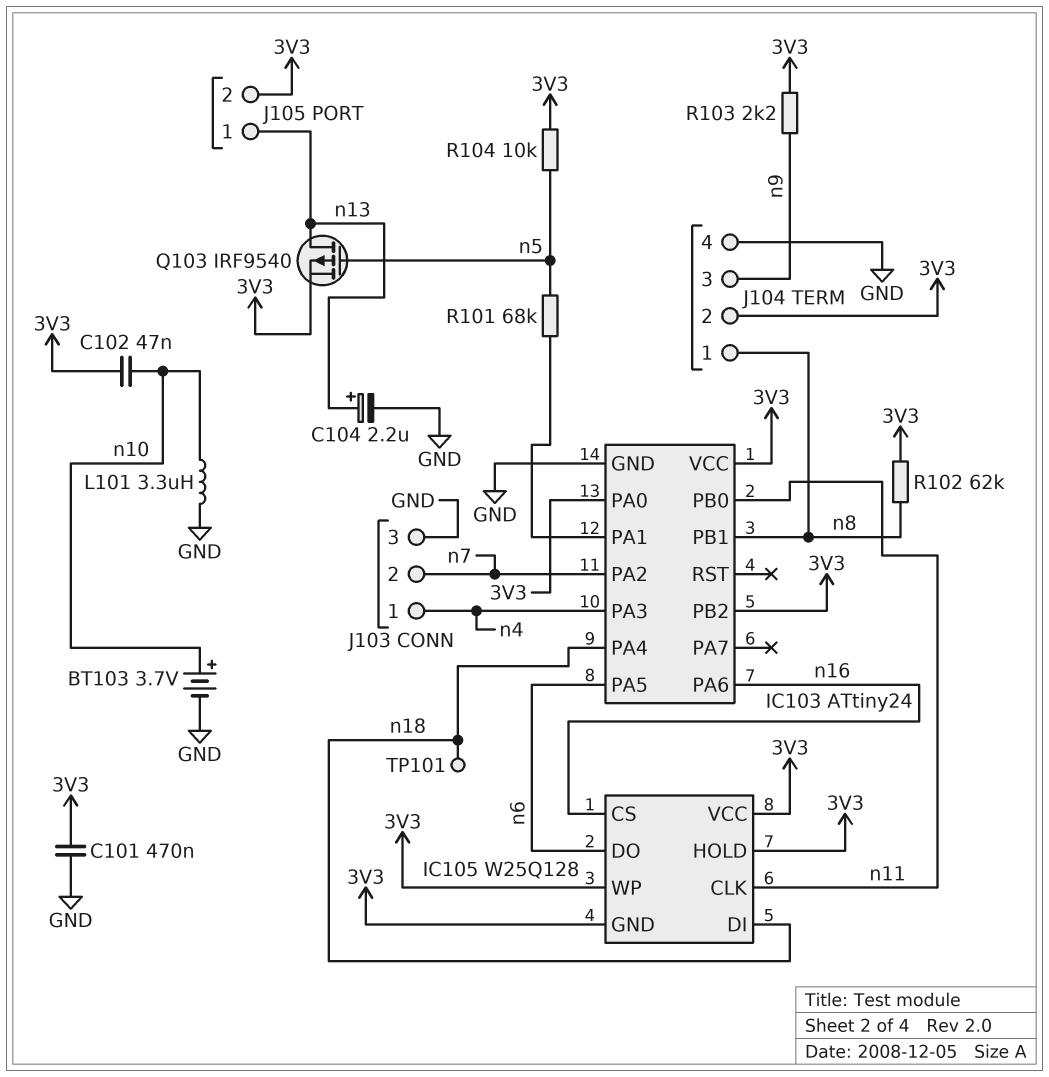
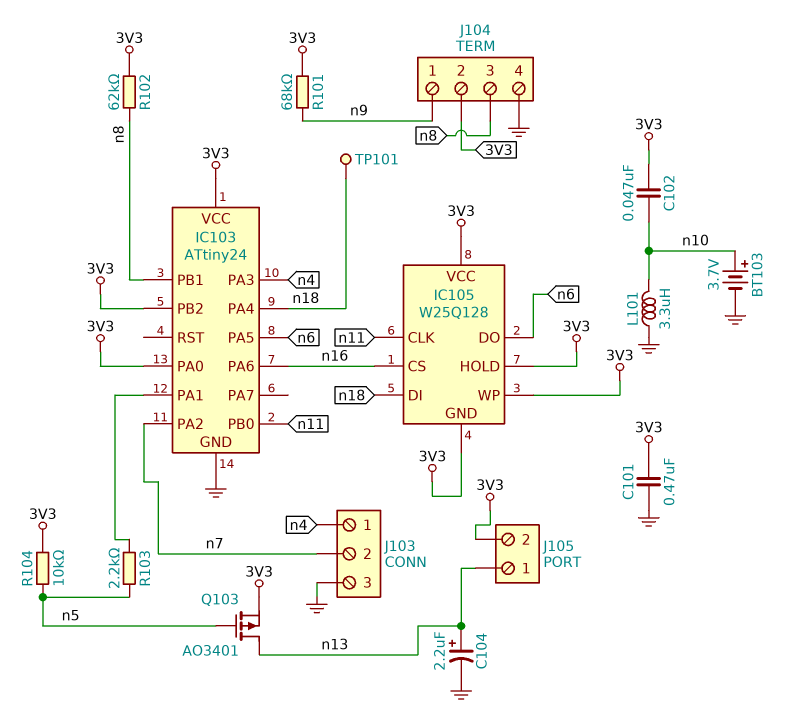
J104 pin 1: n8 -> n9
J104 pin 3: n9 -> n8
Q103: PMOS IRF9540 (G n5, D n13, S 3V3) -> PMOS AO3401 (G n5, D n13, S 3V3)
R101: 68k (IC103/PA1, n5) -> 68k (3V3, n9)
R103: 2.2k (3V3, n9) -> 2.2k (IC103/PA1, n5)

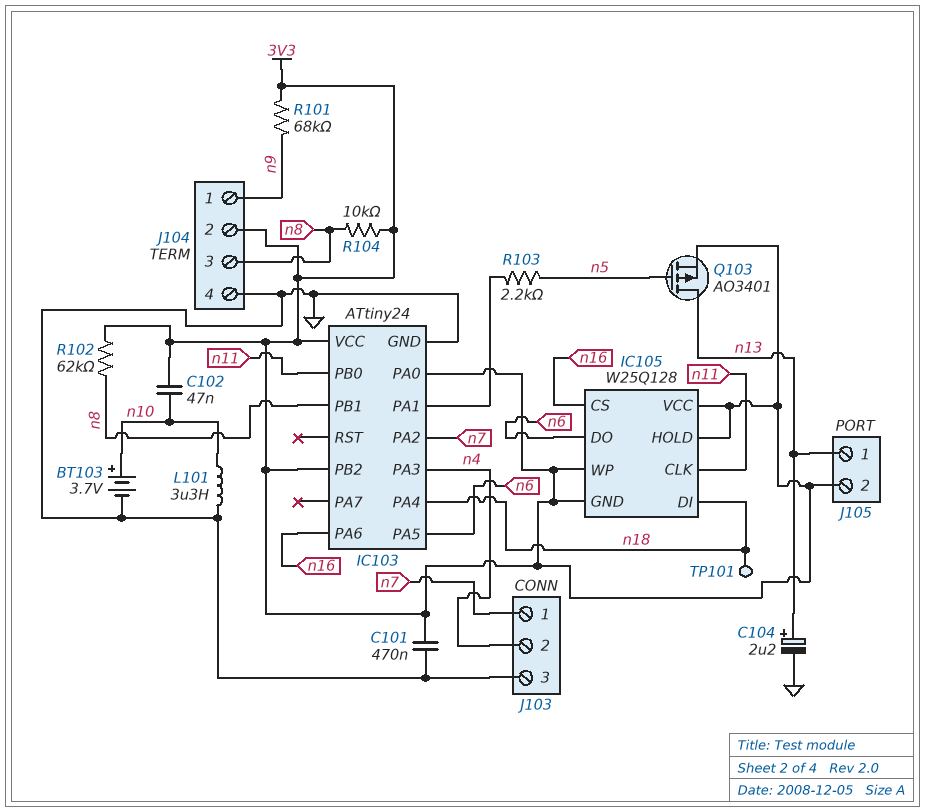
J103 pin 1: n4 -> n7
J103 pin 2: n7 -> n4
R104: 10k (3V3, n5) -> 10k (3V3, n8)

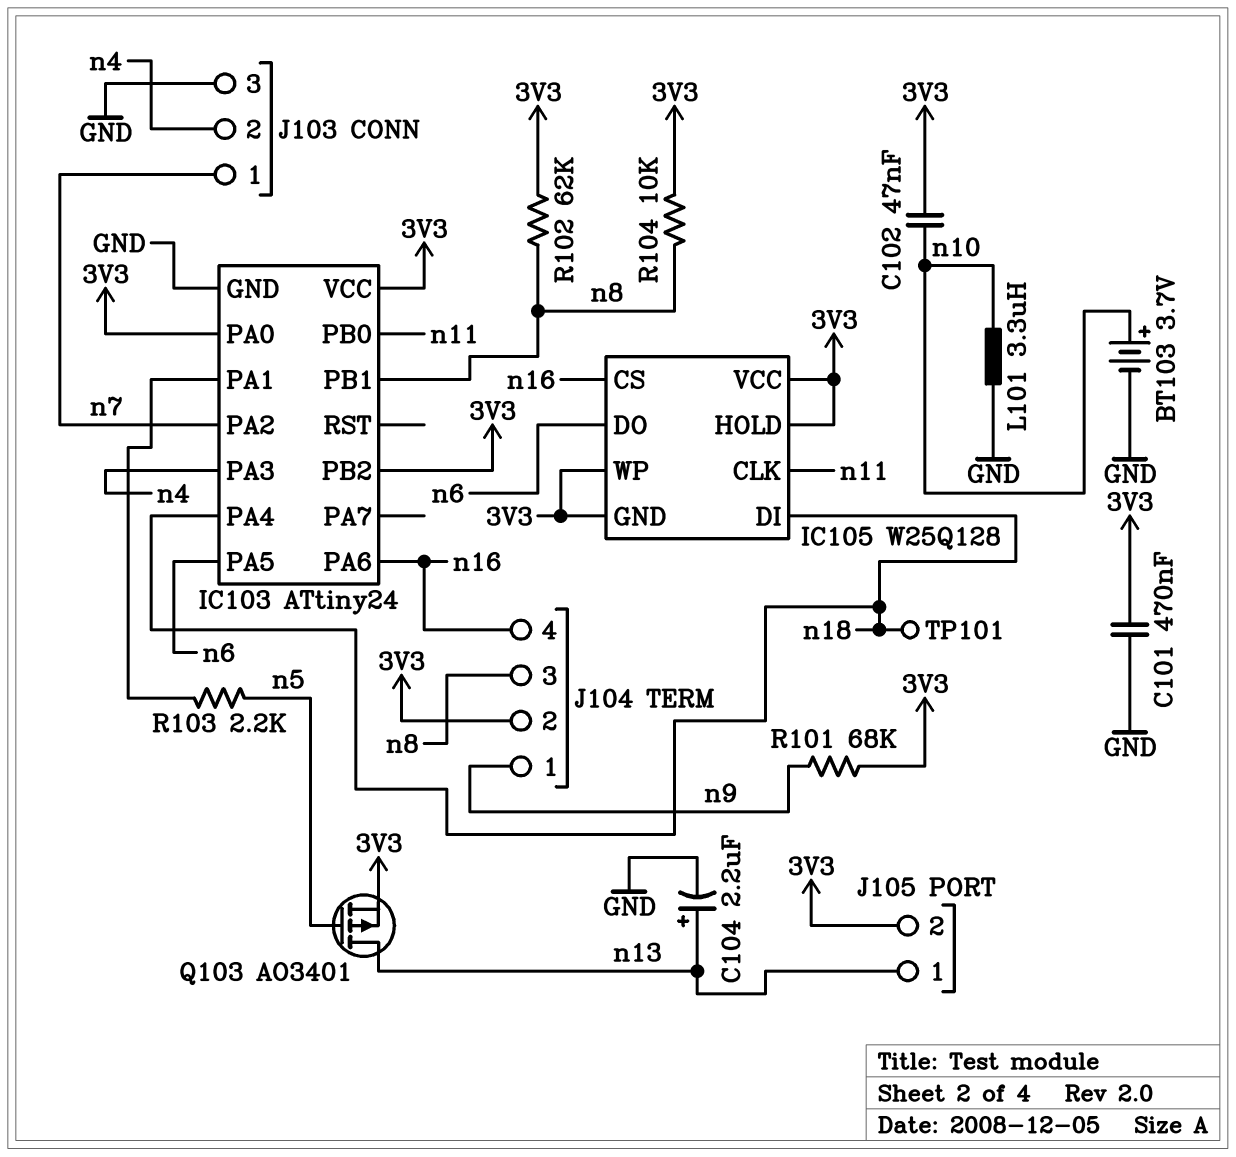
J104 pin 4: GND -> n16

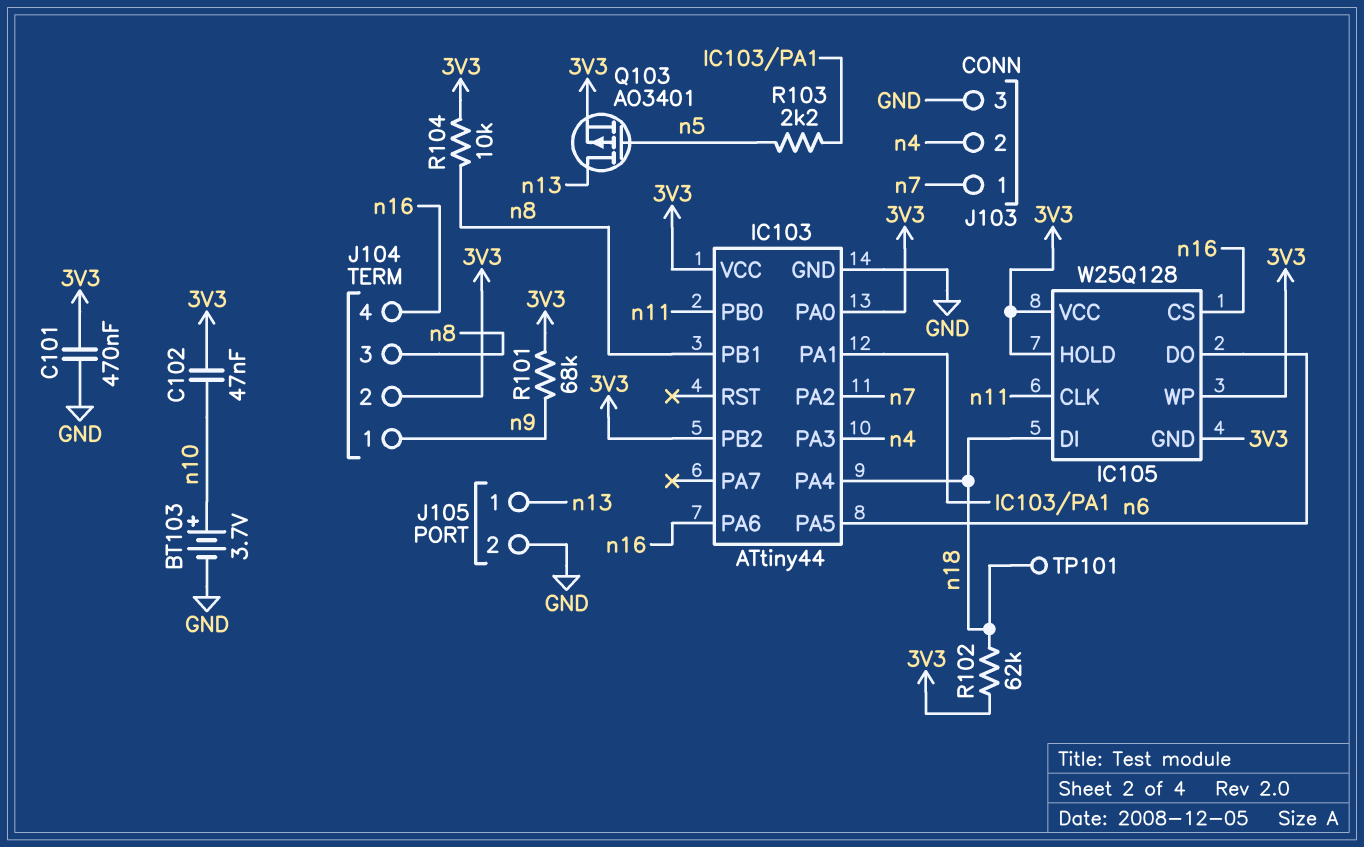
C104: 2.2uF (plus n13, minus GND) -> none
IC103: ATtiny24 -> ATtiny44
J105 pin 2: 3V3 -> GND
L101: 3.3uH (GND, n10) -> none
R102: 62k (3V3, n8) -> 62k (3V3, n18)

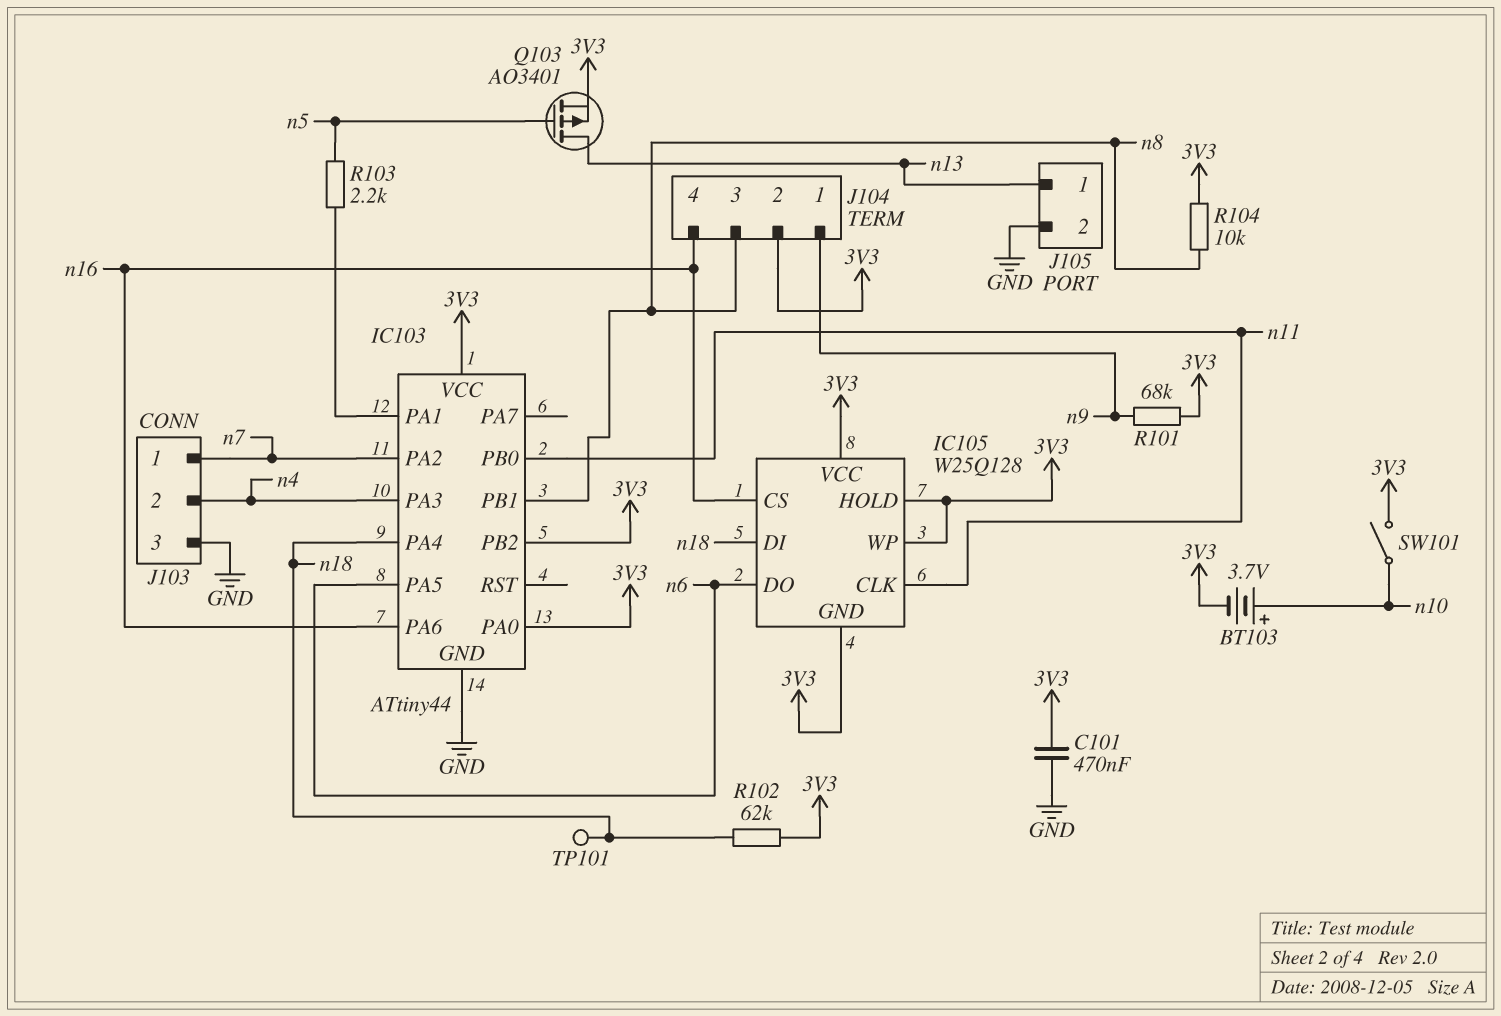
BT103: 3.7V (plus n10, minus GND) -> 3.7V (plus n10, minus 3V3)
C102: 47nF (3V3, n10) -> none
SW101: none -> switch (3V3, n10)

